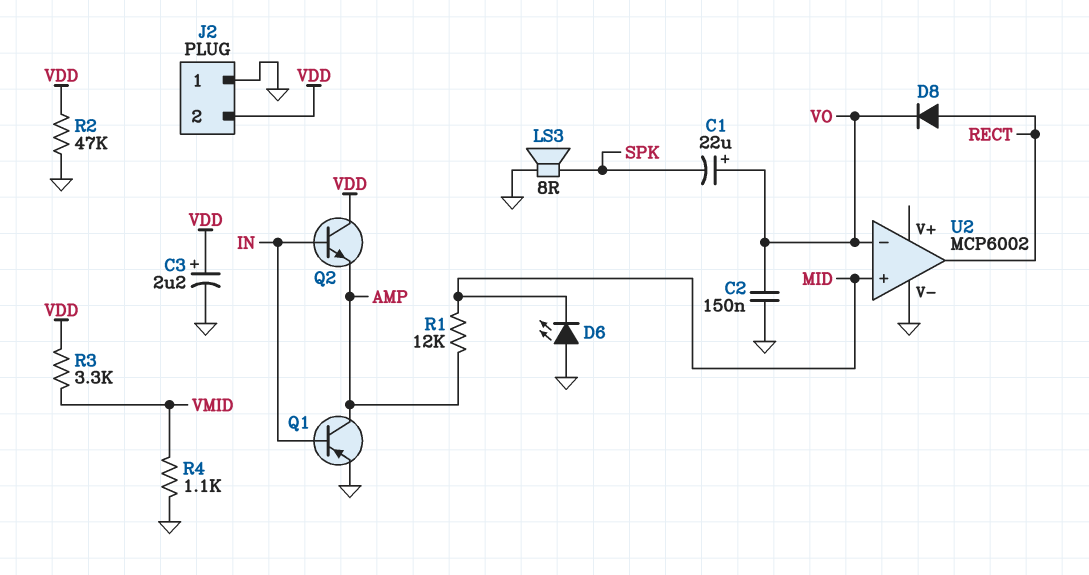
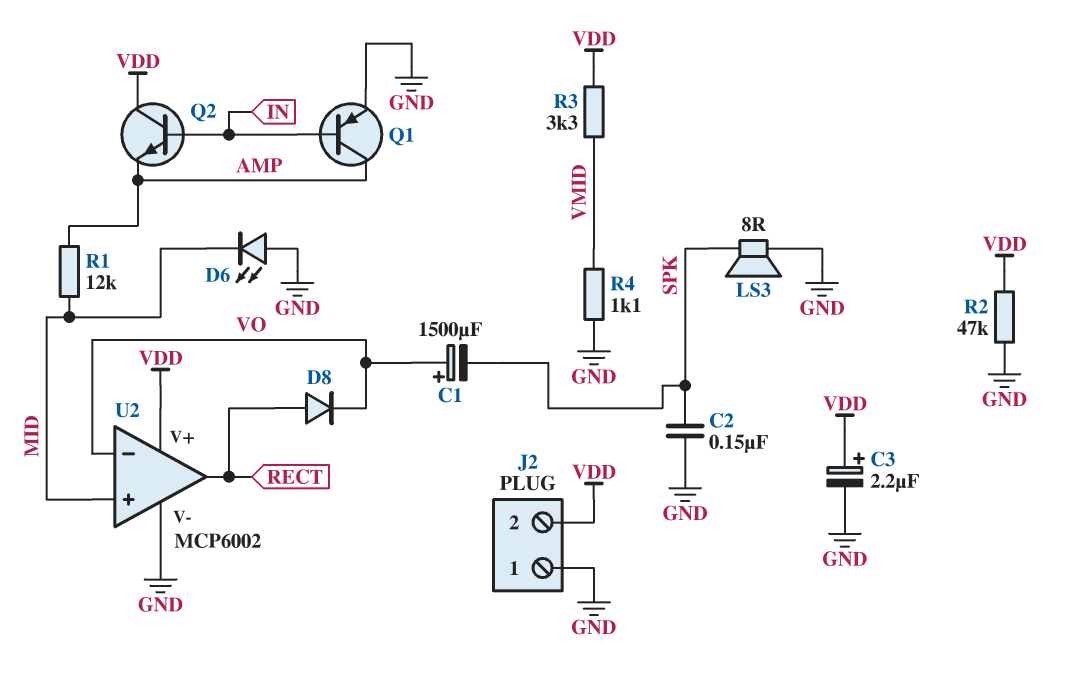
C1: 22uF (plus VO, minus SPK) -> 1500uF (plus VO, minus SPK)
C2: 150nF (GND, VO) -> 150nF (GND, SPK)
U2 pin V+: none -> VDD

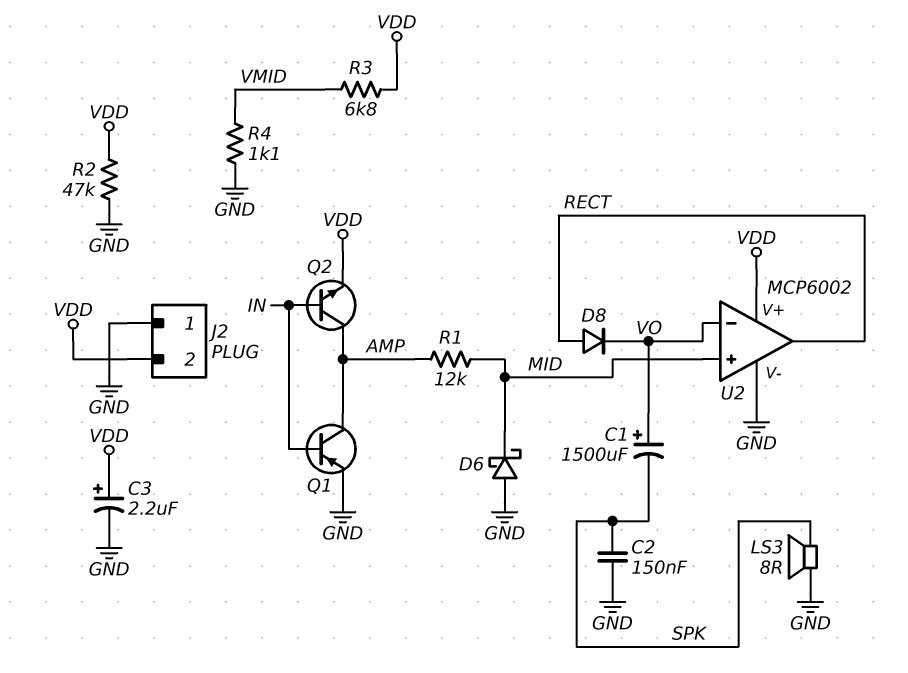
D6: LED (A GND, K MID) -> schottky (A GND, K MID)
Q2: NPN (B IN, C VDD, E AMP) -> NPN (B IN, C AMP, E VDD)
R3: 3.3k (VDD, VMID) -> 6.8k (VDD, VMID)

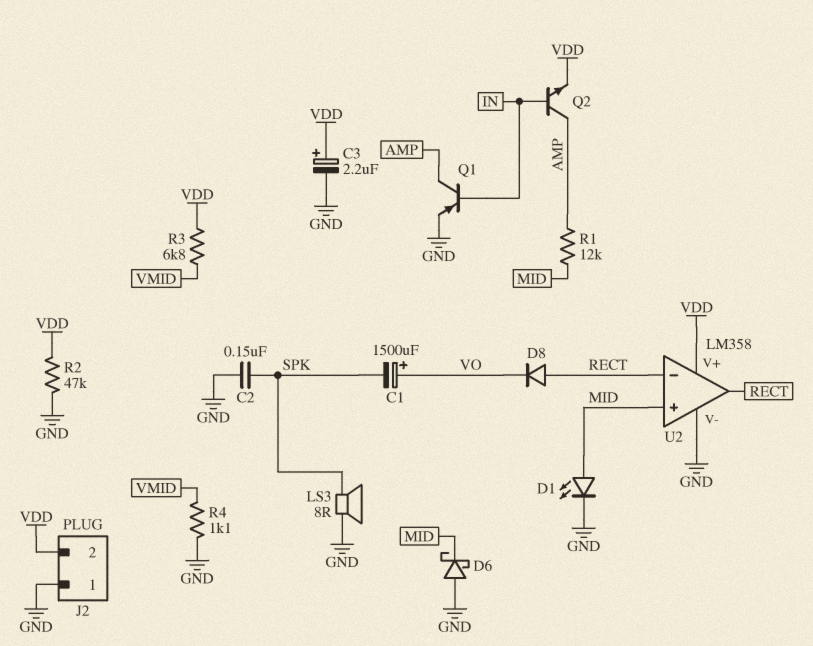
D1: none -> LED (A MID, K GND)
U2: MCP6002 -> LM358
U2 pin in-: VO -> RECT

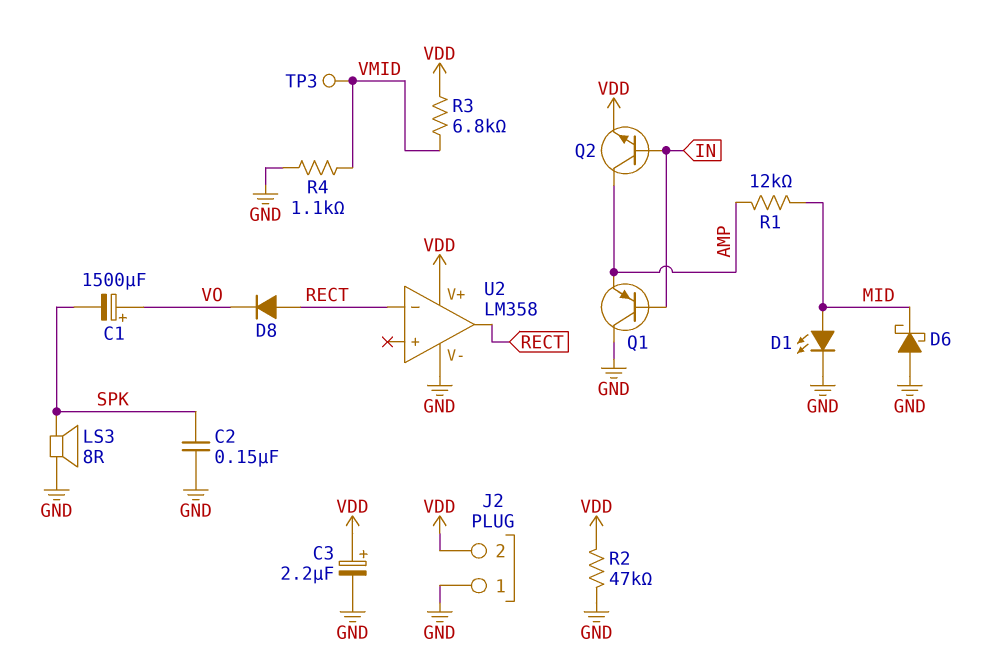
Q1: PNP (B IN, C AMP, E GND) -> PNP (B IN, C GND, E AMP)
TP3: none -> test point (VMID)
U2 pin in+: MID -> none

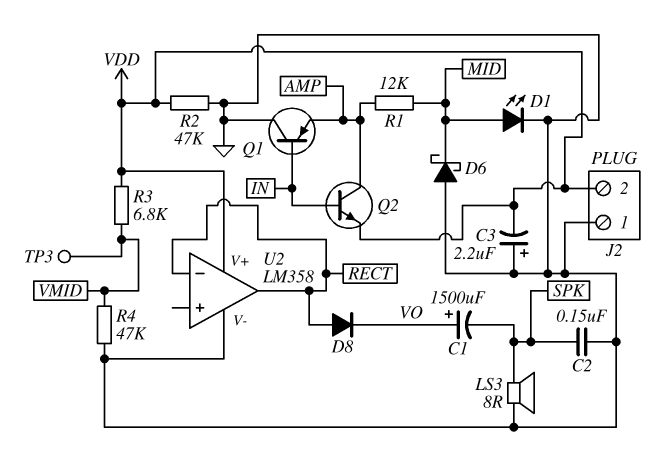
C3: 2.2uF (plus VDD, minus GND) -> 2.2uF (plus GND, minus VDD)
R4: 1.1k (GND, VMID) -> 47k (GND, VMID)

